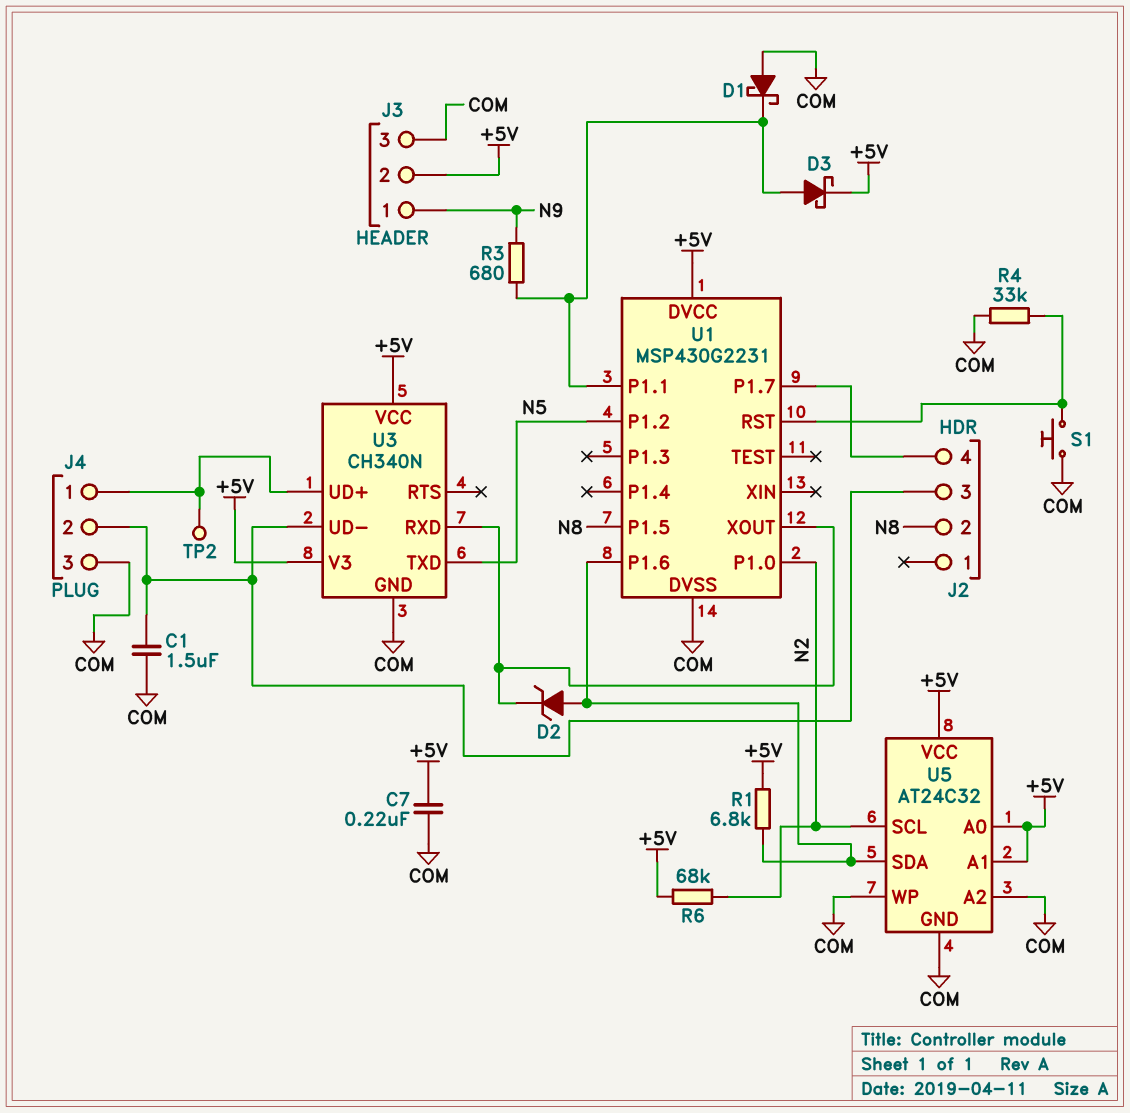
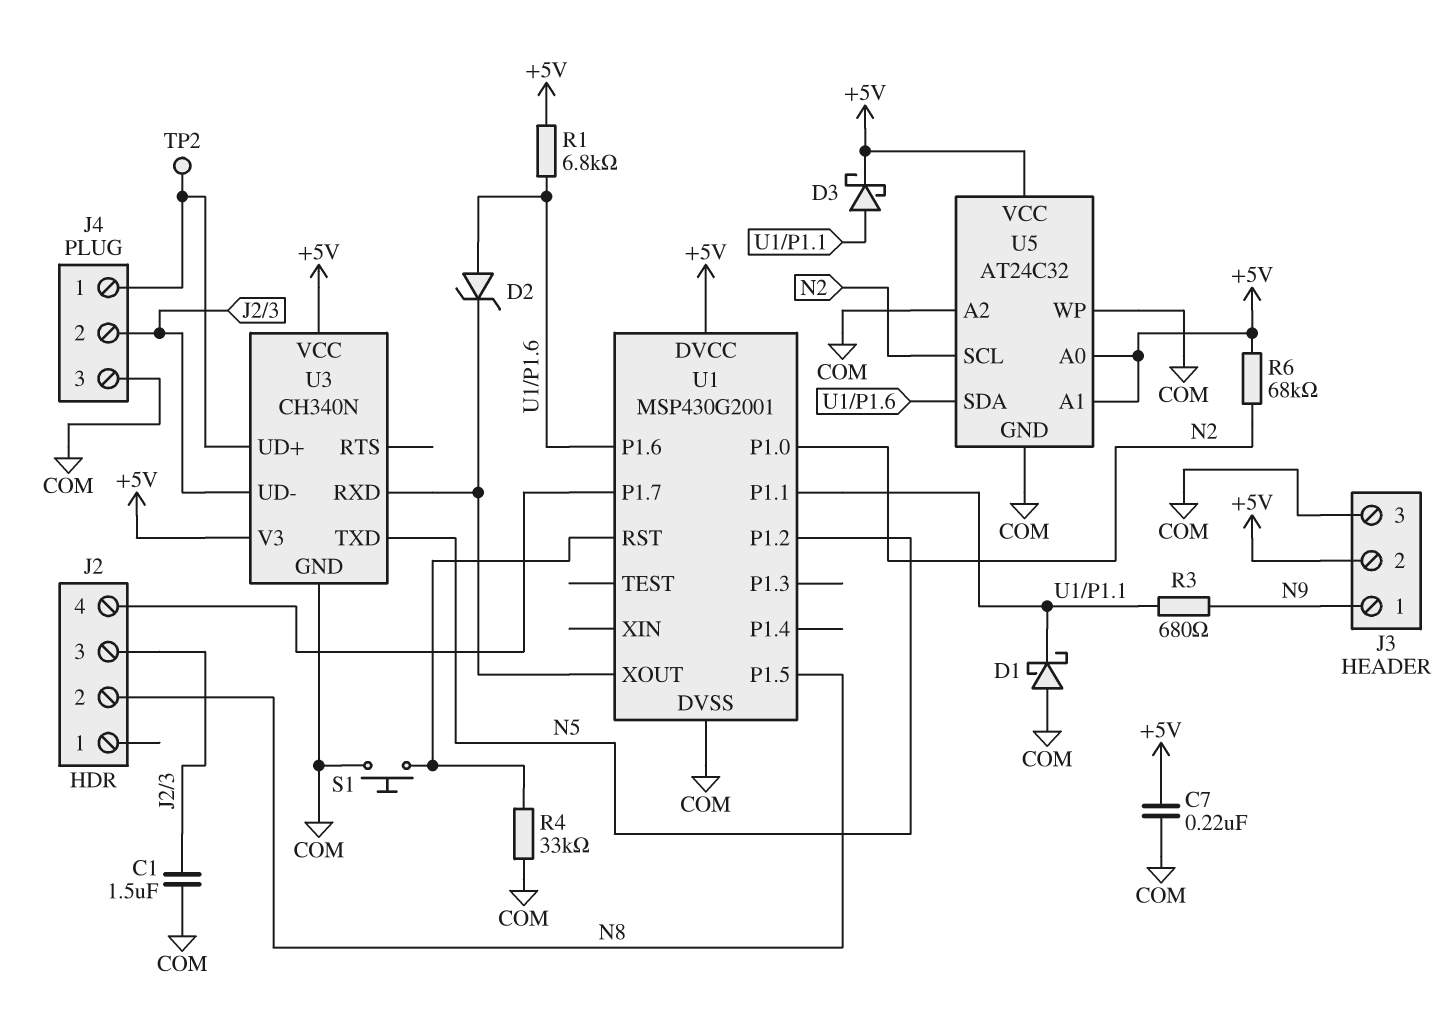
U1: MSP430G2231 -> MSP430G2001

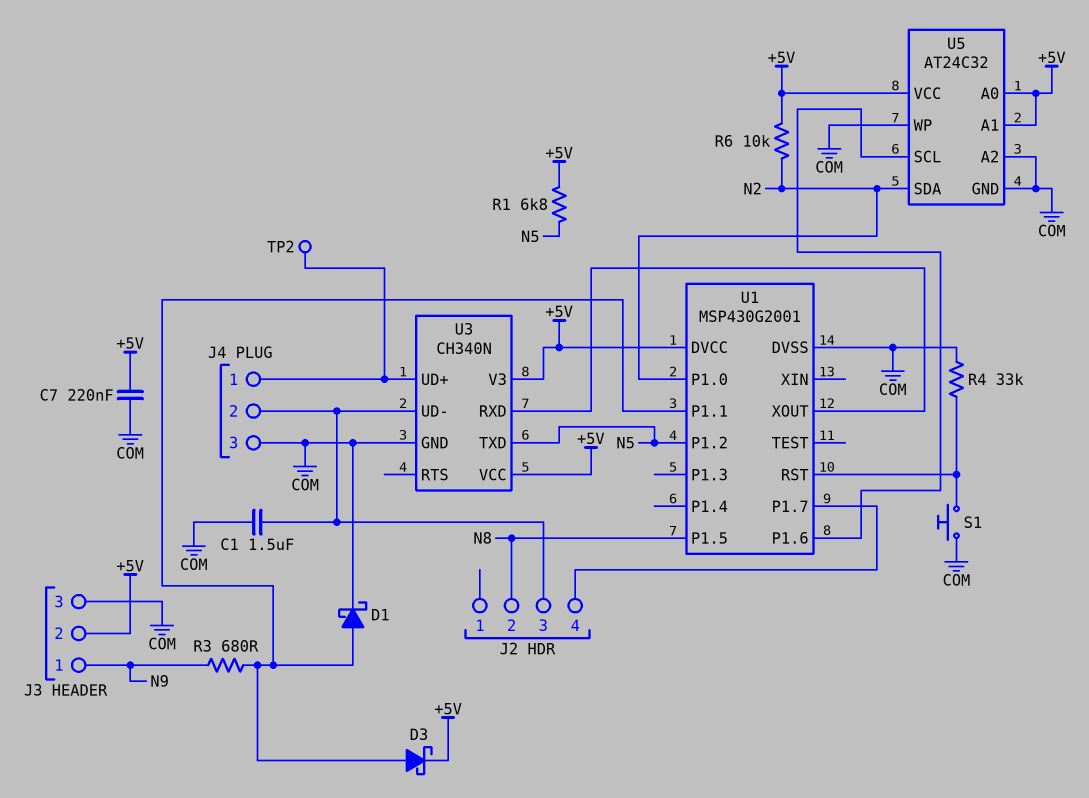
D1: schottky (A COM, K U1/P1.1) -> schottky (A U1/P1.1, K COM)
D2: zener (A U1/P1.6, K U1/XOUT) -> none
R1: 6.8k (+5V, U1/P1.6) -> 6.8k (+5V, N5)
R6: 68k (+5V, N2) -> 10k (+5V, N2)
U5 pin SCL: N2 -> U1/P1.6
U5 pin SDA: U1/P1.6 -> N2

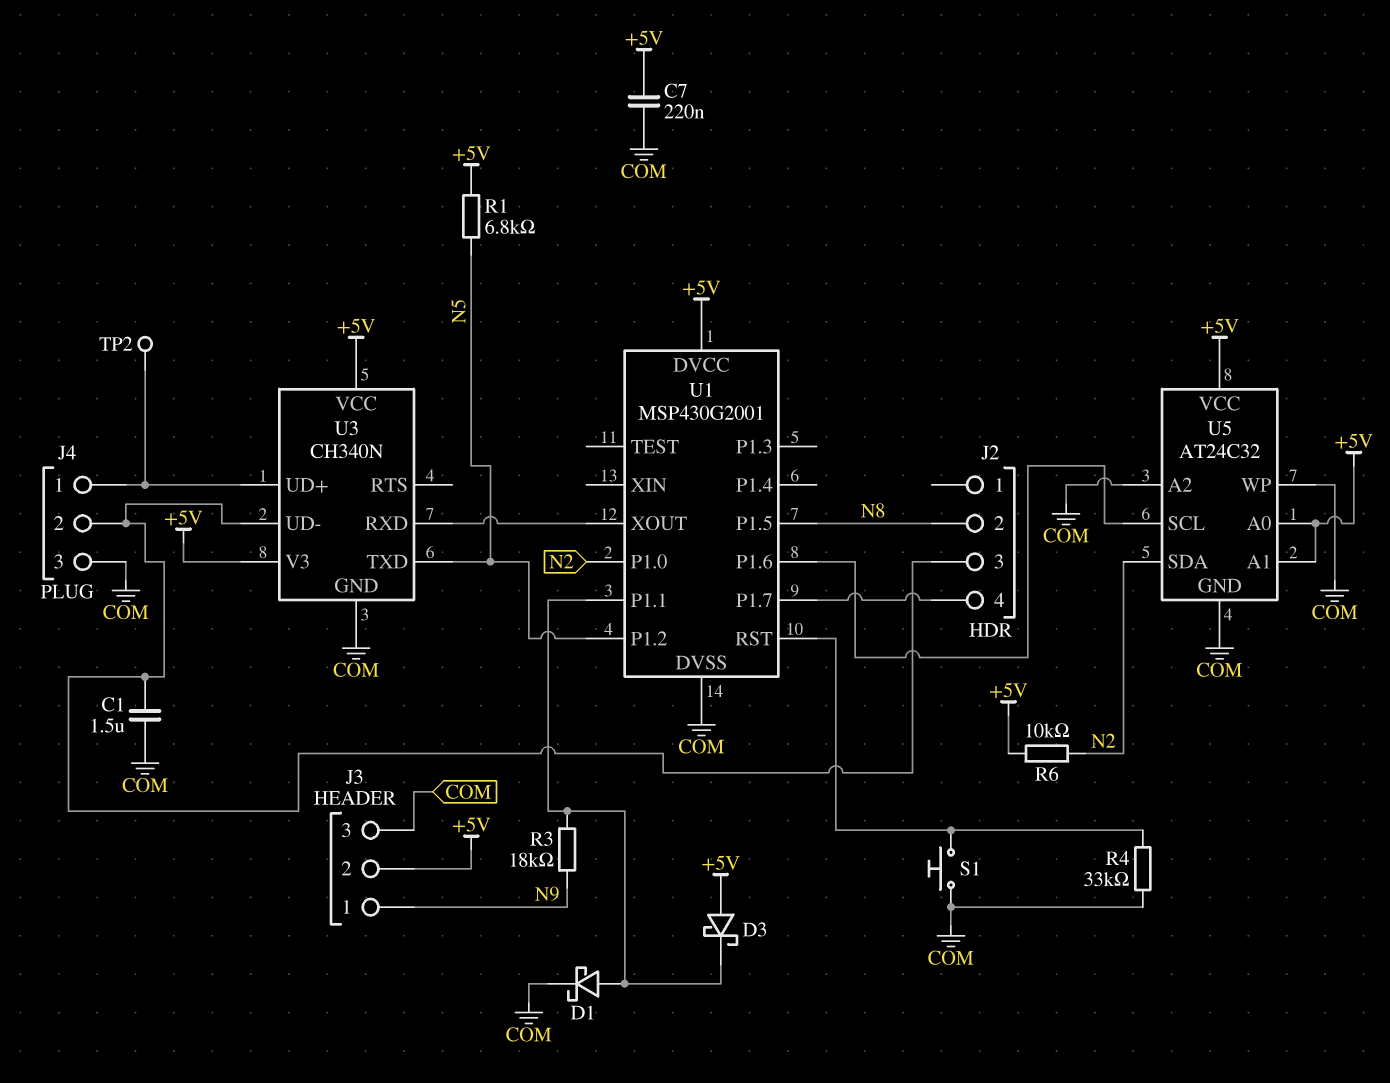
D3: schottky (A U1/P1.1, K +5V) -> schottky (A +5V, K U1/P1.1)
R3: 680 (N9, U1/P1.1) -> 18k (N9, U1/P1.1)

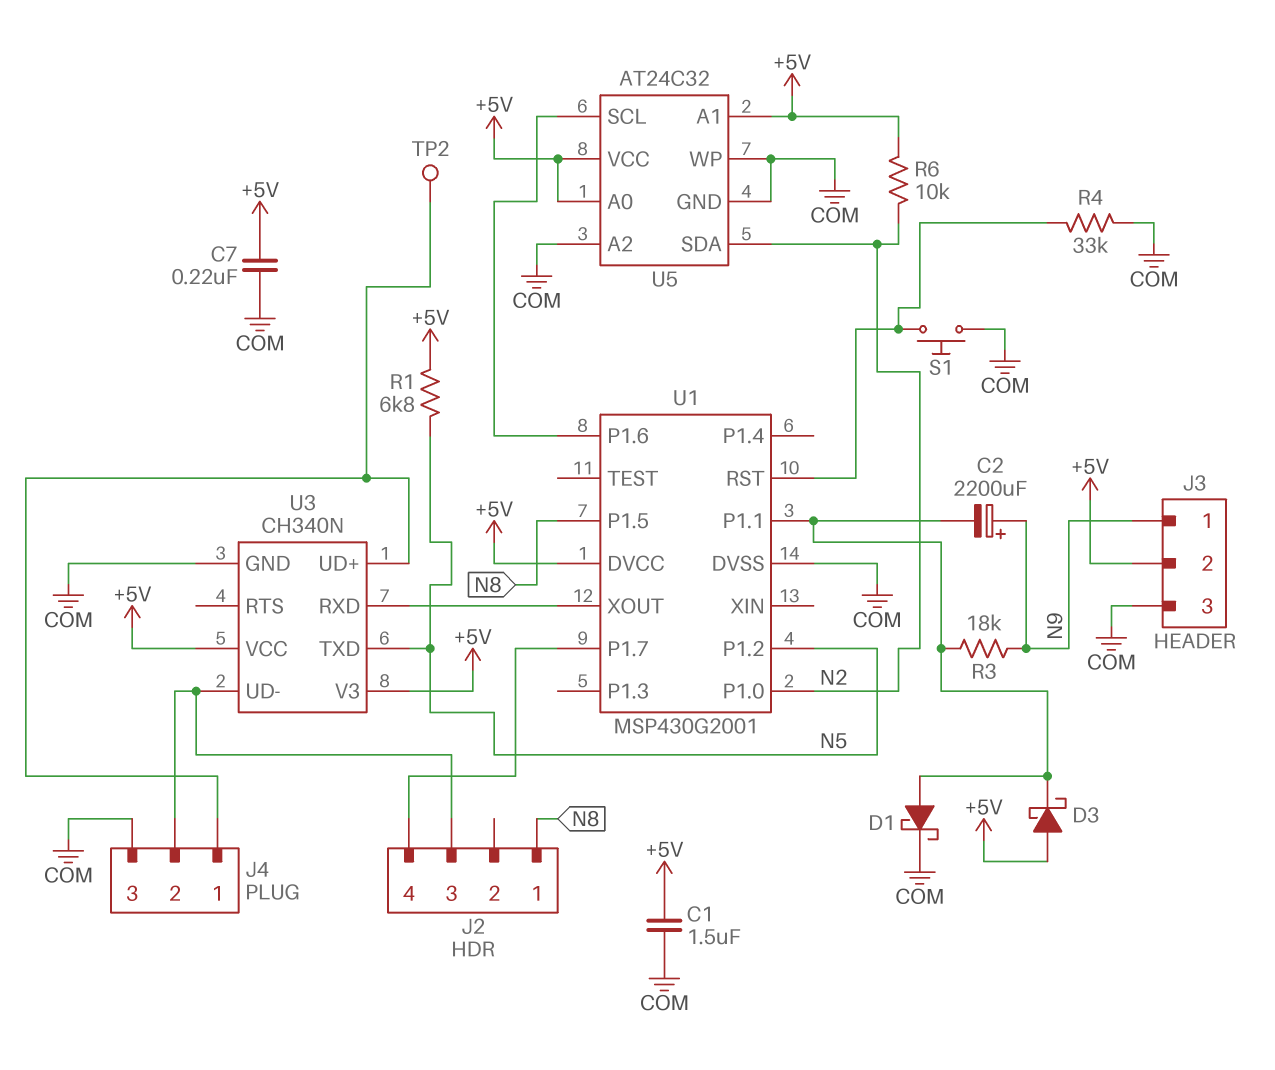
C1: 1.5uF (COM, J2/3) -> 1.5uF (+5V, COM)
C2: none -> 2200uF (plus N9, minus U1/P1.1)
J2 pin 1: none -> N8
J2 pin 2: N8 -> none

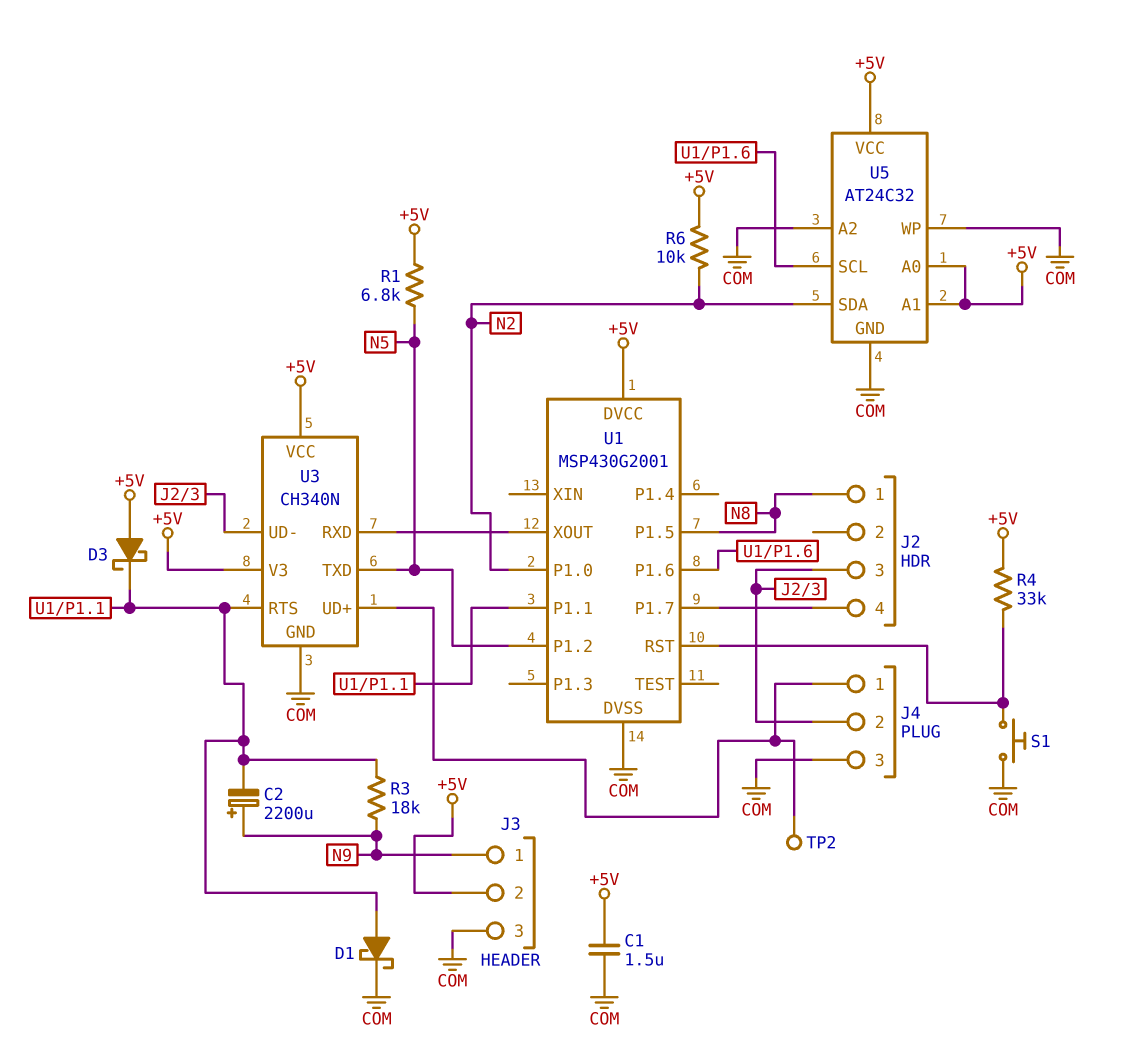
C7: 220nF (+5V, COM) -> none
R4: 33k (COM, U1/RST) -> 33k (+5V, U1/RST)
U3 pin RTS: none -> U1/P1.1

